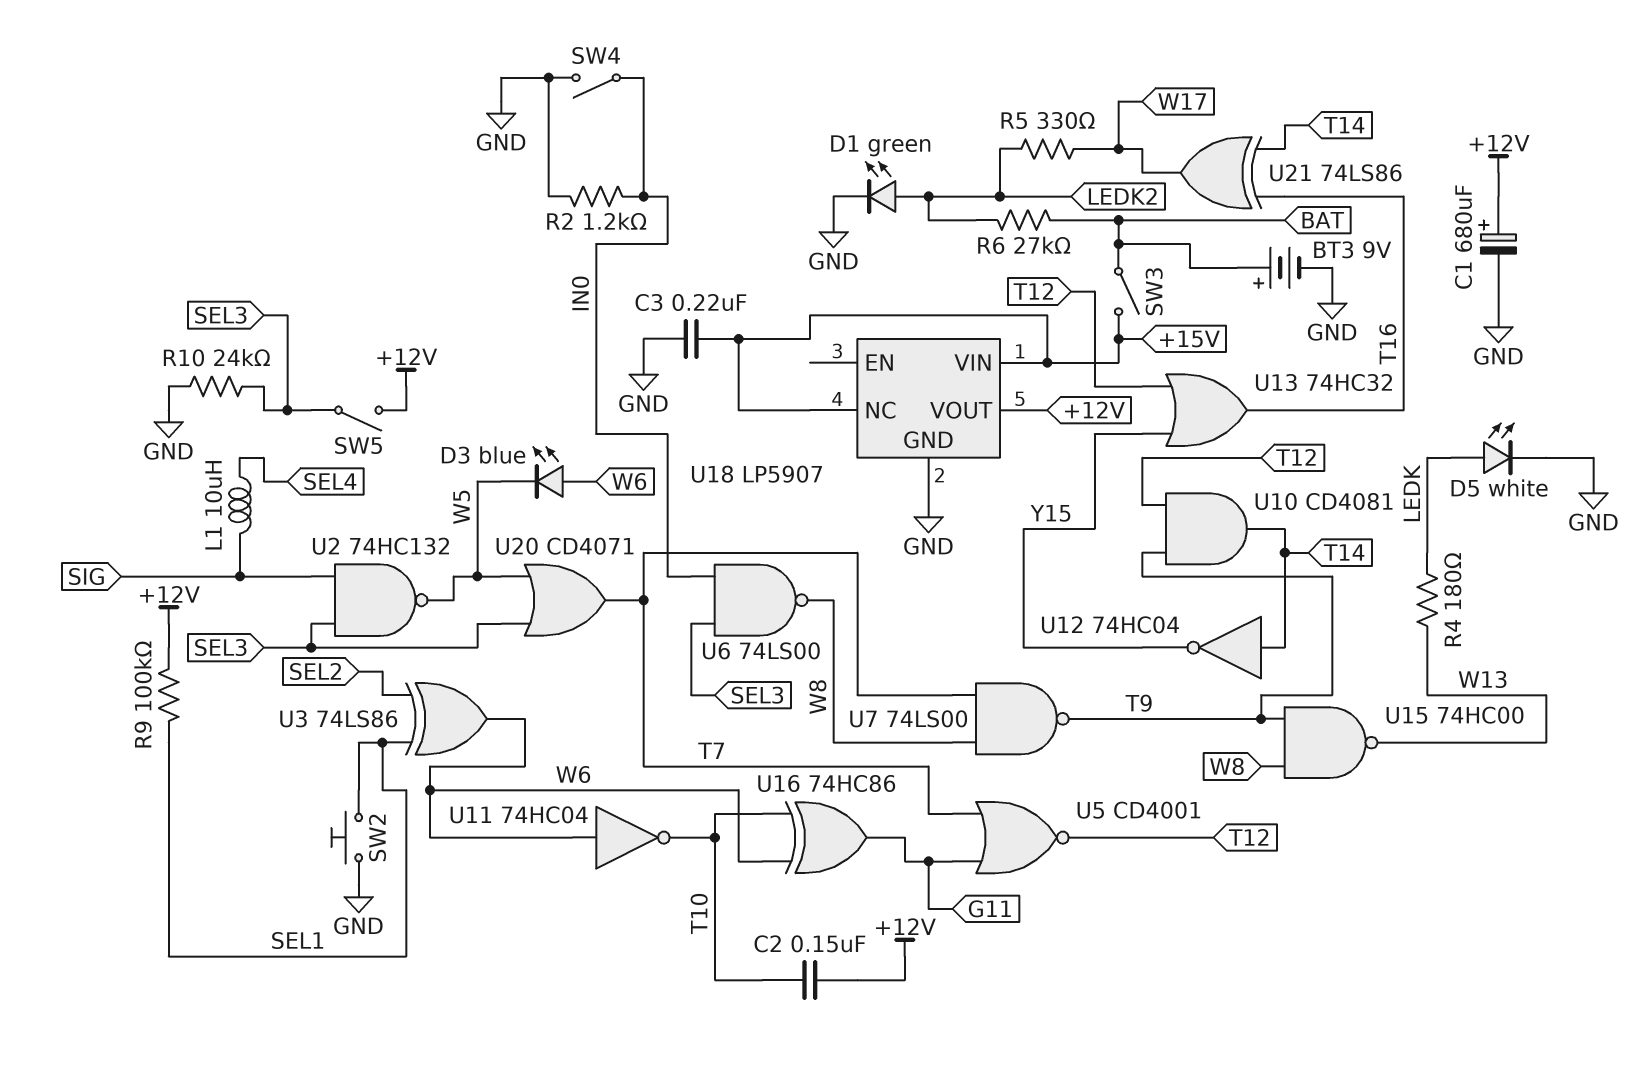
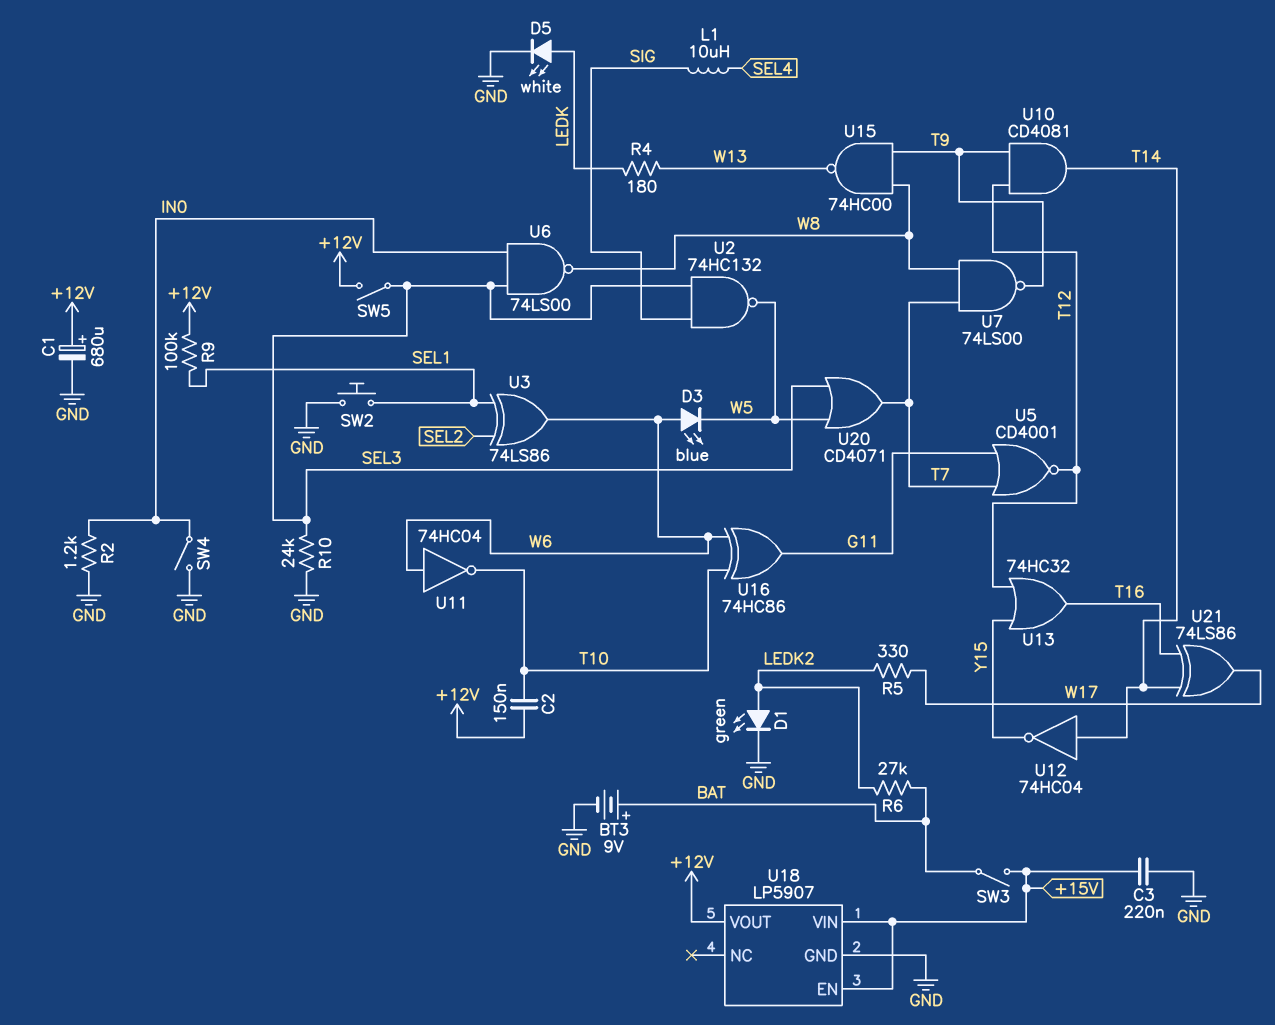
U18 pin EN: none -> +15V
U18 pin NC: +15V -> none

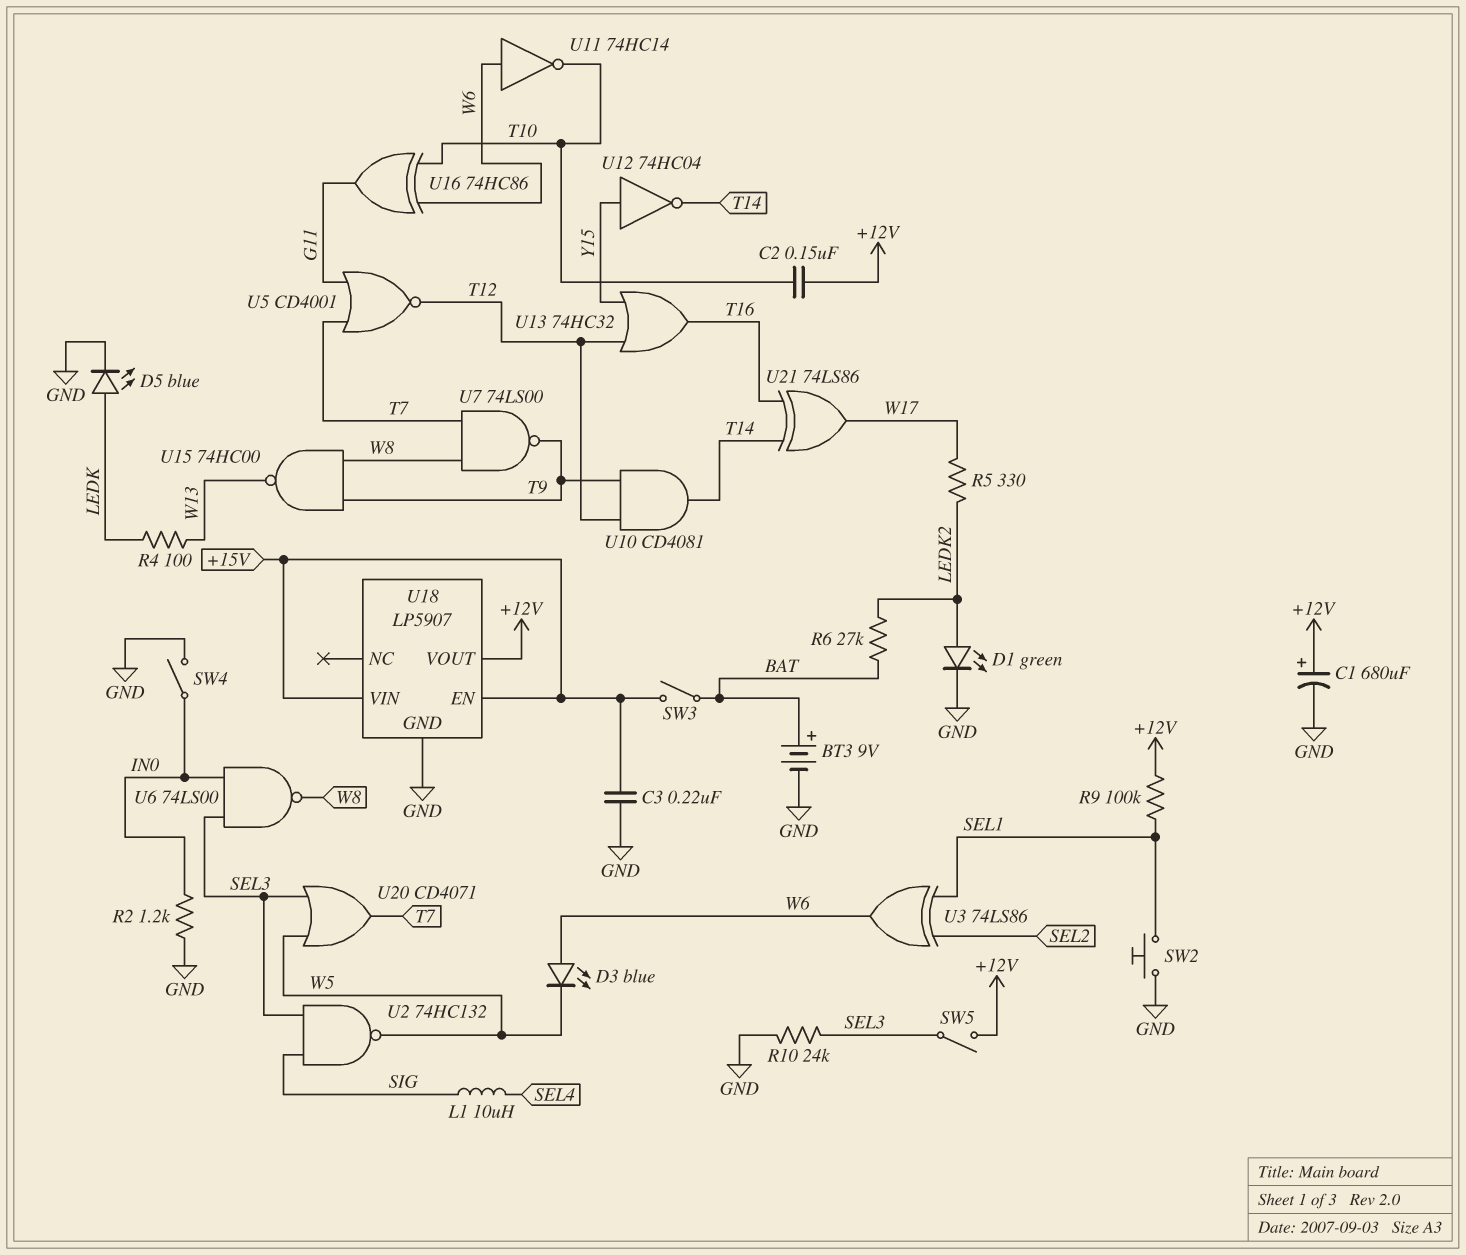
D5: LED white (A LEDK, K GND) -> LED blue (A LEDK, K GND)
R4: 180 (LEDK, W13) -> 100 (LEDK, W13)
U11: NOT 74HC04 (in W6, out T10) -> NOT 74HC14 (in W6, out T10)
U12: NOT 74HC04 (in T14, out Y15) -> NOT 74HC04 (in Y15, out T14)

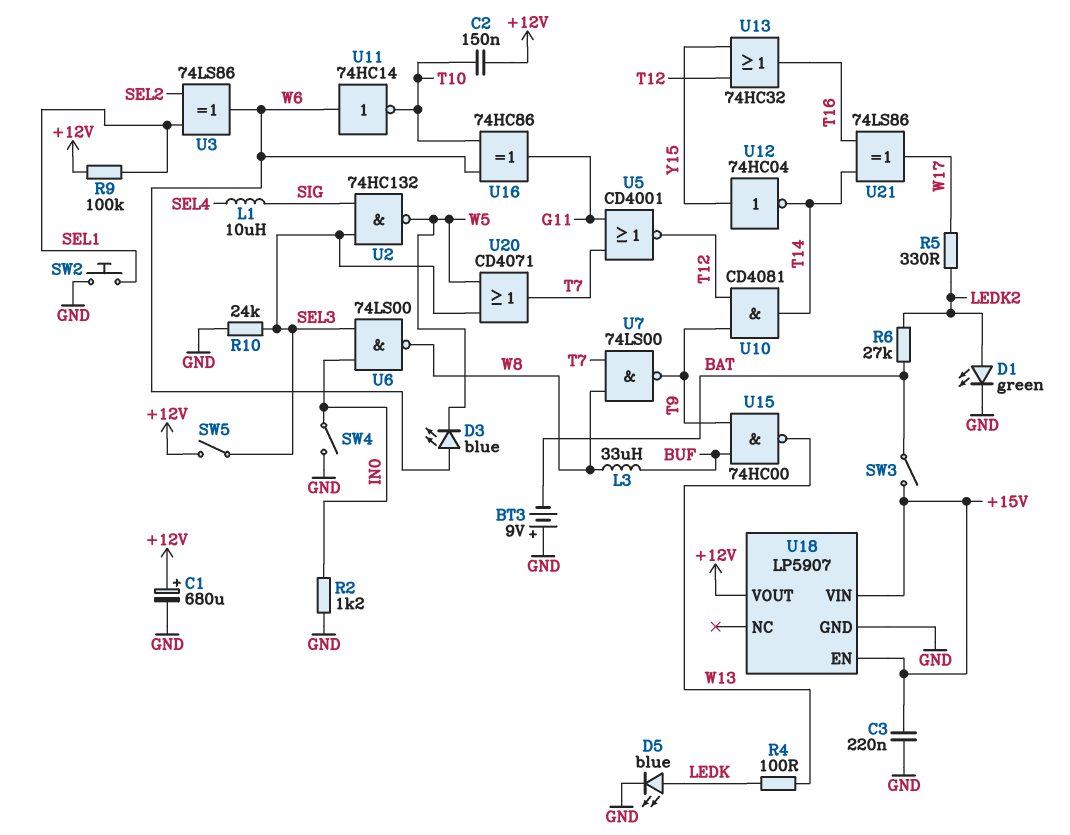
BT3: 9V (plus BAT, minus GND) -> 9V (plus GND, minus BAT)
L3: none -> 33uH (BUF, W8)
U15: NAND 74HC00 (in T9, in W8, out W13) -> NAND 74HC00 (in BUF, in T9, out W13)

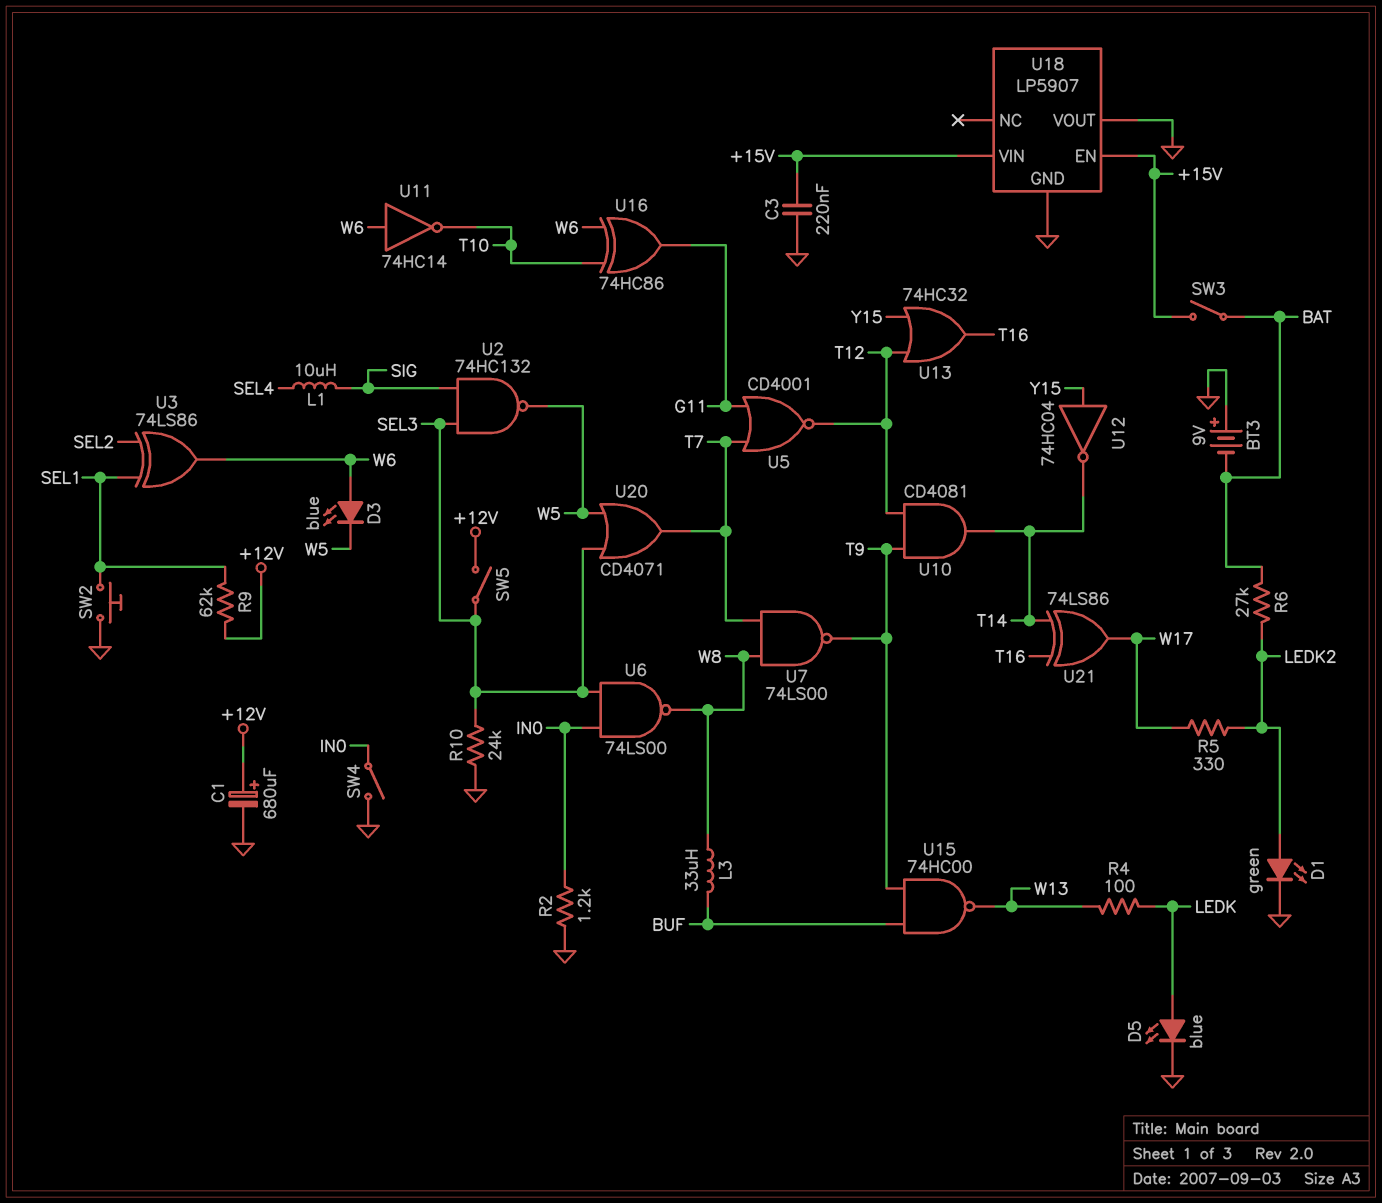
C2: 150nF (+12V, T10) -> none
R9: 100k (+12V, SEL1) -> 62k (+12V, SEL1)
U18 pin VOUT: +12V -> GND

